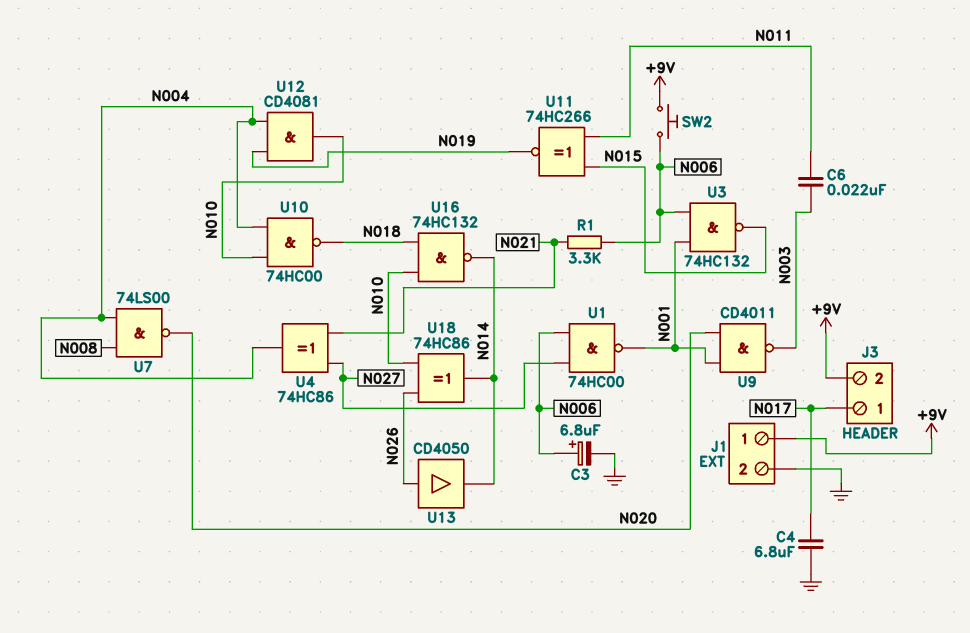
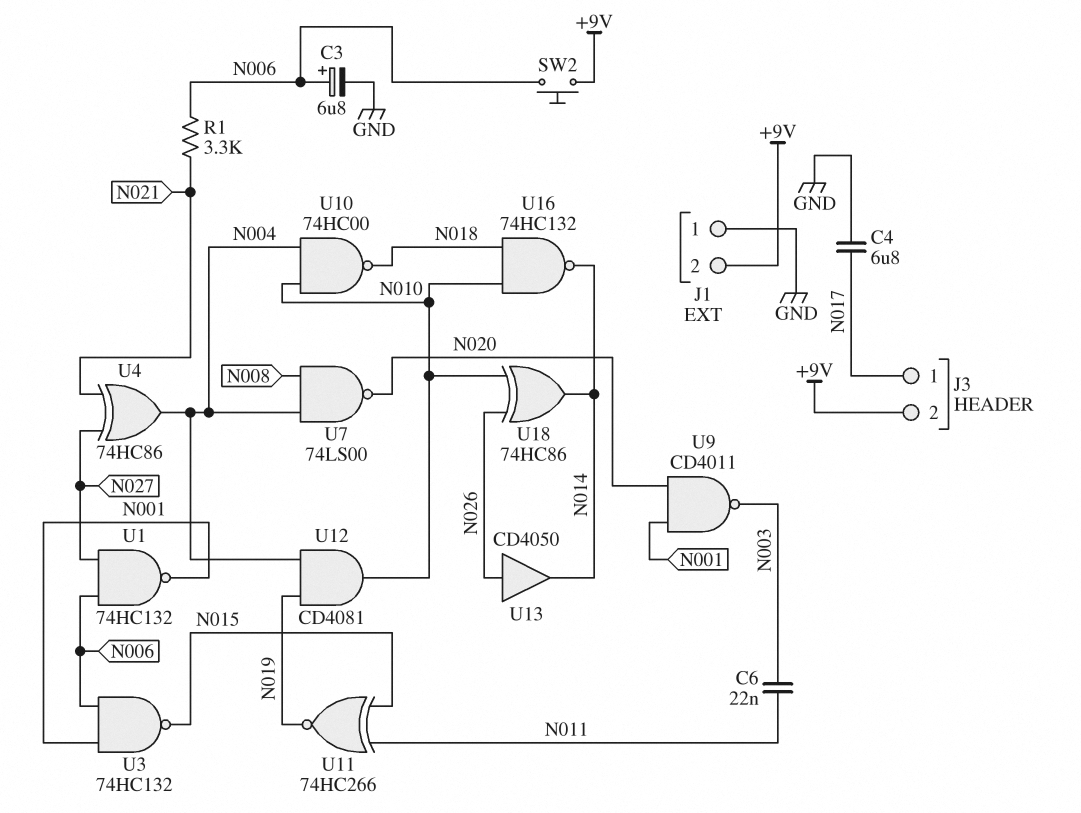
J1 pin 1: +9V -> GND
J1 pin 2: GND -> +9V
U1: NAND 74HC00 (in N006, in N027, out N001) -> NAND 74HC132 (in N006, in N027, out N001)

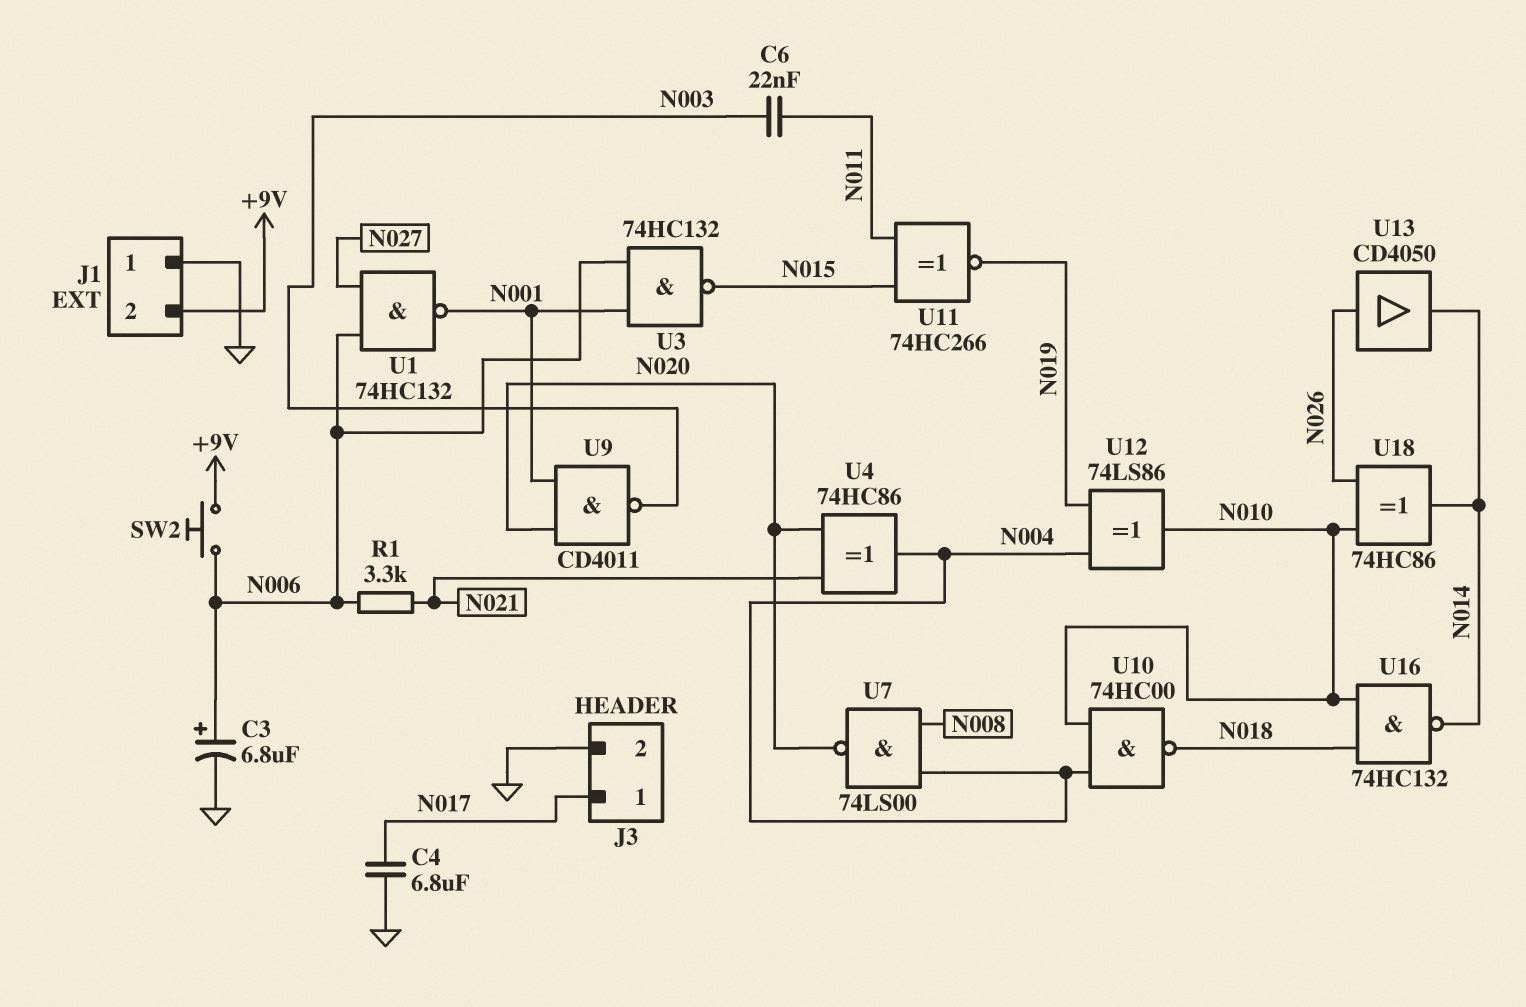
J3 pin 2: +9V -> GND
U4: XOR 74HC86 (in N021, in N027, out N004) -> XOR 74HC86 (in N020, in N021, out N004)
U12: AND CD4081 (in N004, in N019, out N010) -> XOR 74LS86 (in N004, in N019, out N010)

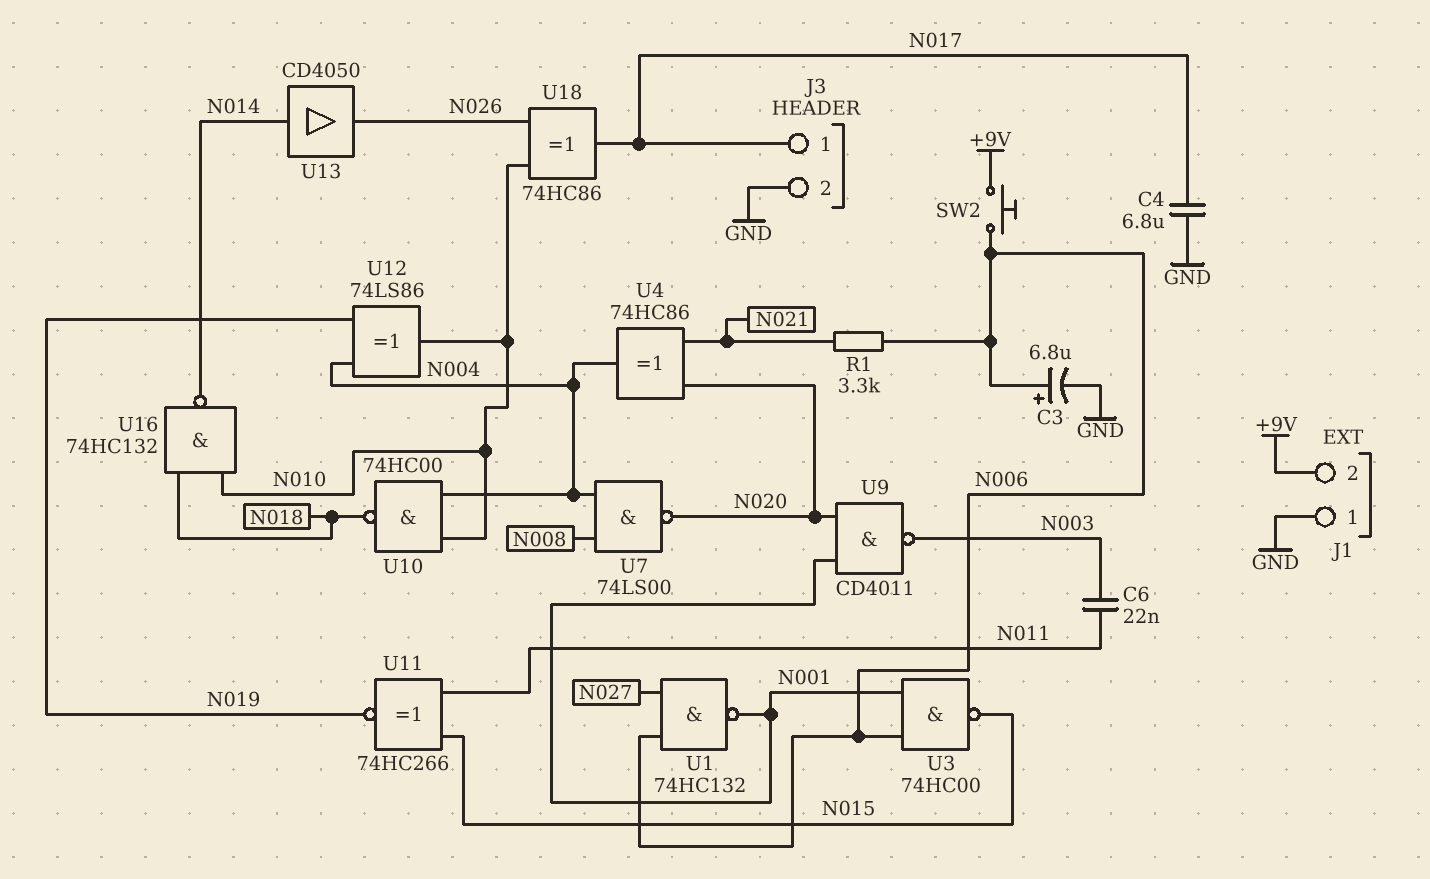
U3: NAND 74HC132 (in N001, in N006, out N015) -> NAND 74HC00 (in N001, in N006, out N015)
U13: buffer CD4050 (in N026, out N014) -> buffer CD4050 (in N014, out N026)
U18: XOR 74HC86 (in N010, in N026, out N014) -> XOR 74HC86 (in N010, in N026, out N017)

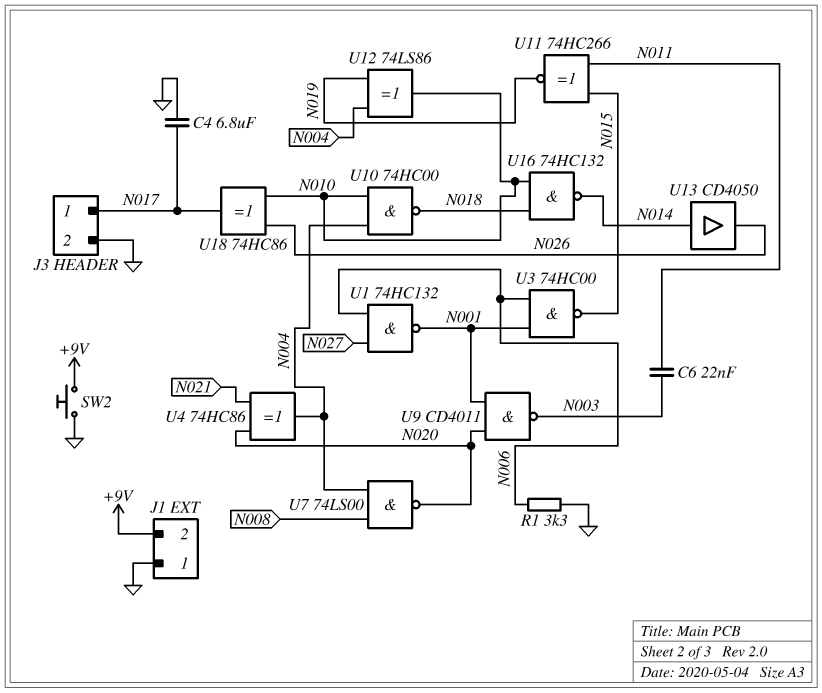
C3: 6.8uF (plus N006, minus GND) -> none
R1: 3.3k (N006, N021) -> 3.3k (GND, N006)
SW2: button (+9V, N006) -> button (+9V, GND)

